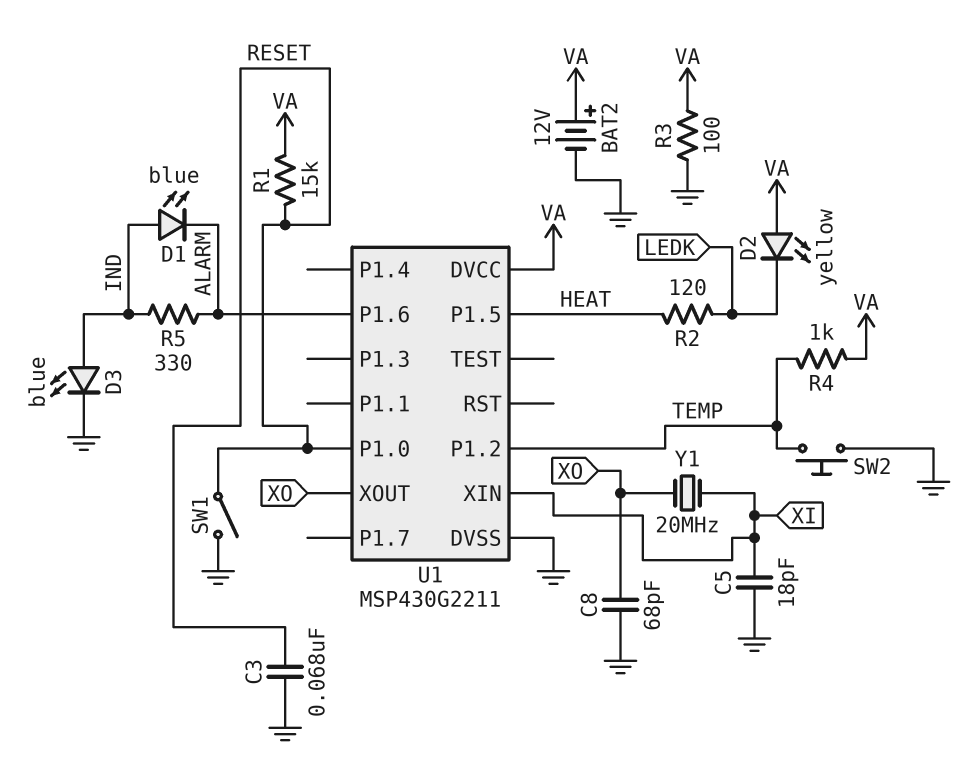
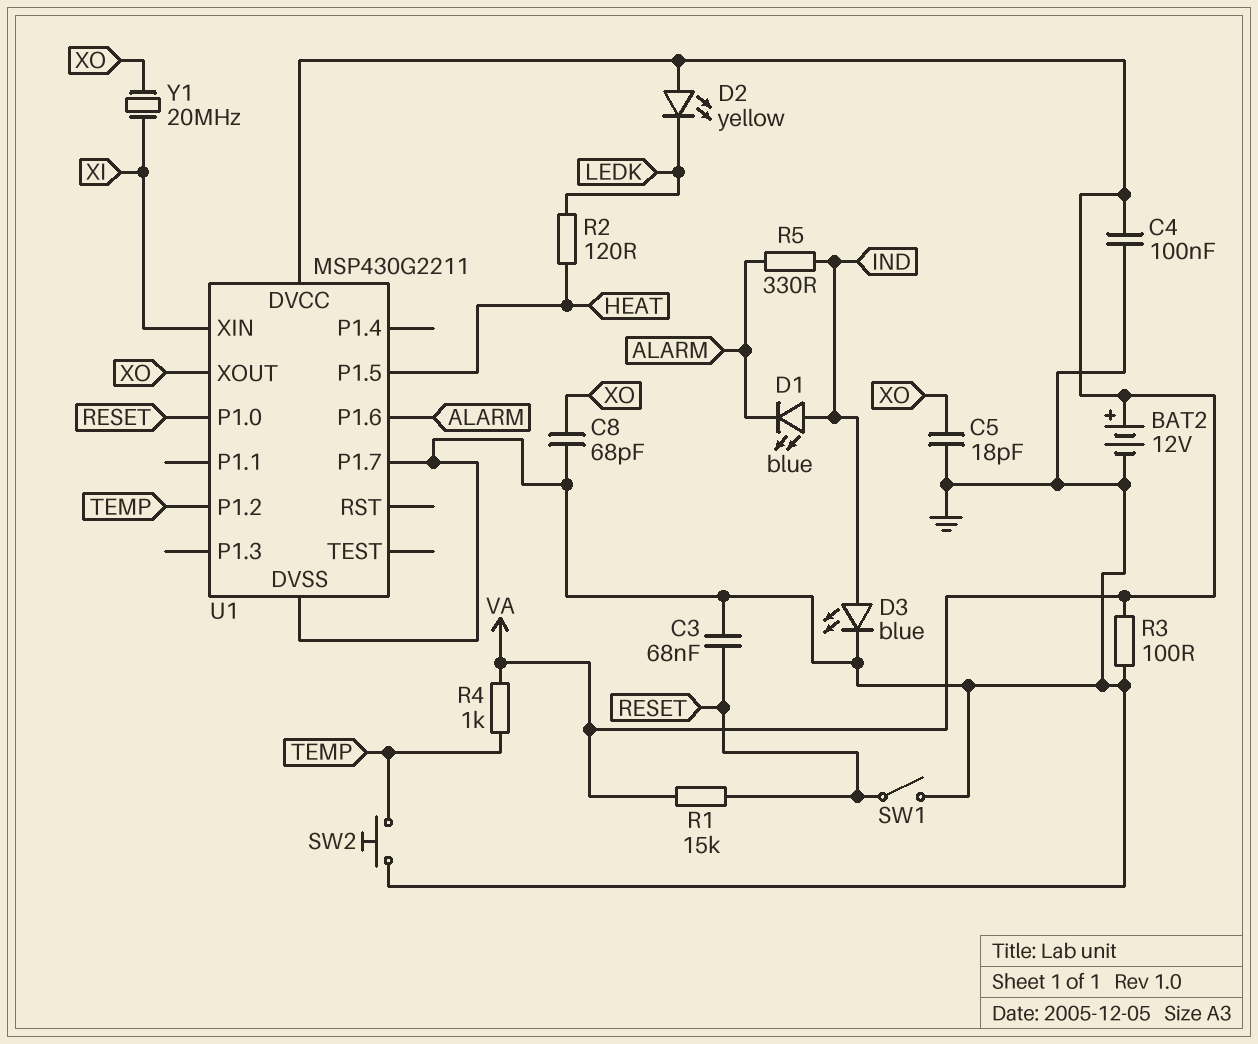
C4: none -> 100nF (GND, VA)
C5: 18pF (GND, XI) -> 18pF (GND, XO)
U1 pin P1.7: none -> GND

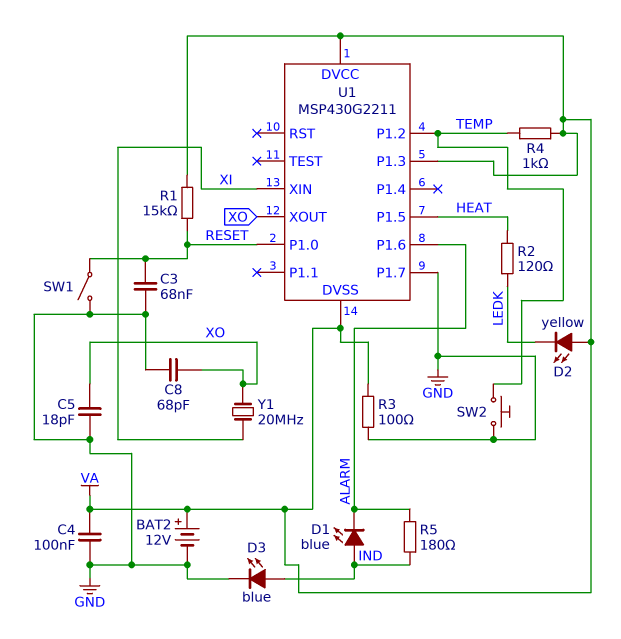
R5: 330 (ALARM, IND) -> 180 (ALARM, IND)
U1 pin DVSS: GND -> VA
U1 pin P1.3: none -> VA

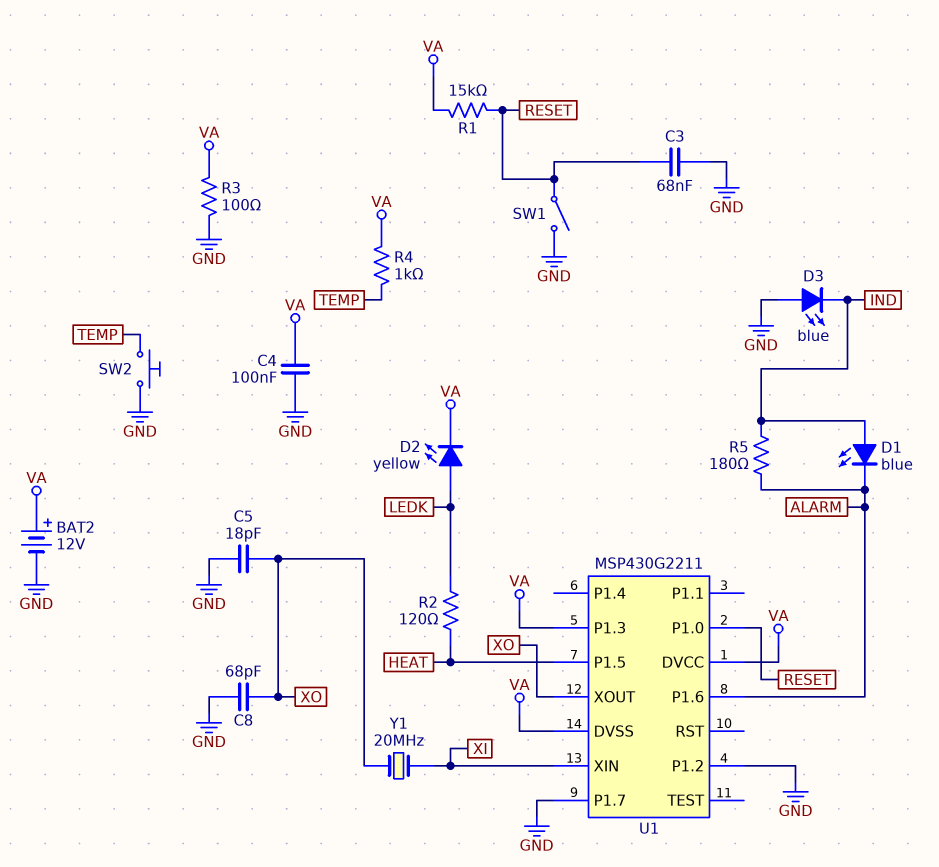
D2: LED yellow (A VA, K LEDK) -> LED yellow (A LEDK, K VA)
D3: LED blue (A IND, K GND) -> LED blue (A GND, K IND)
U1 pin P1.2: TEMP -> GND

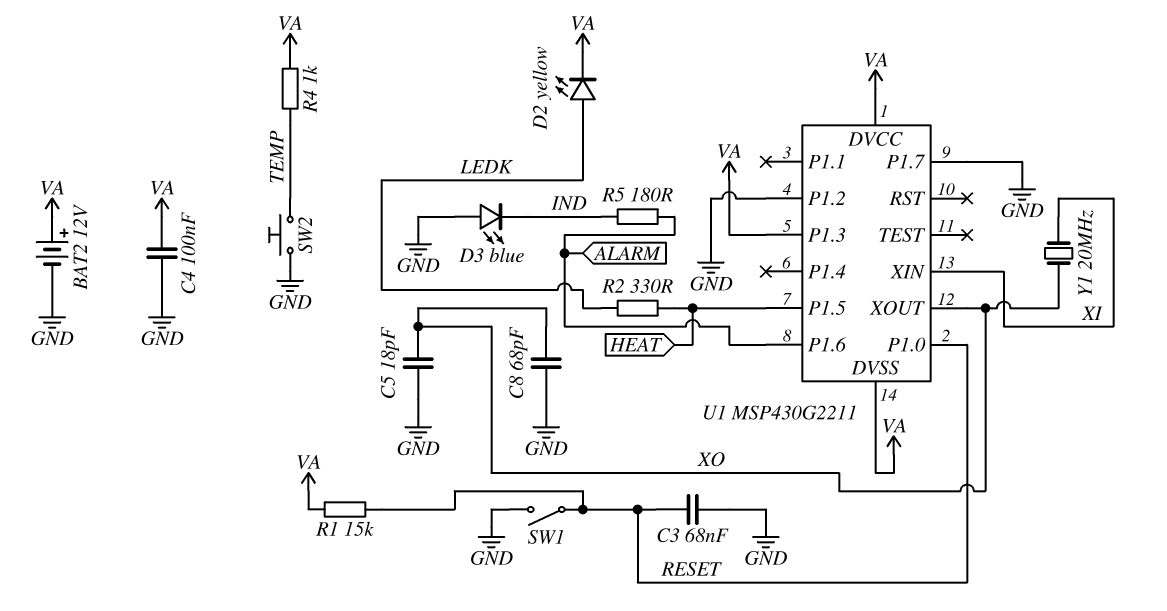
D1: LED blue (A IND, K ALARM) -> none
R2: 120 (HEAT, LEDK) -> 330 (HEAT, LEDK)
R3: 100 (GND, VA) -> none

